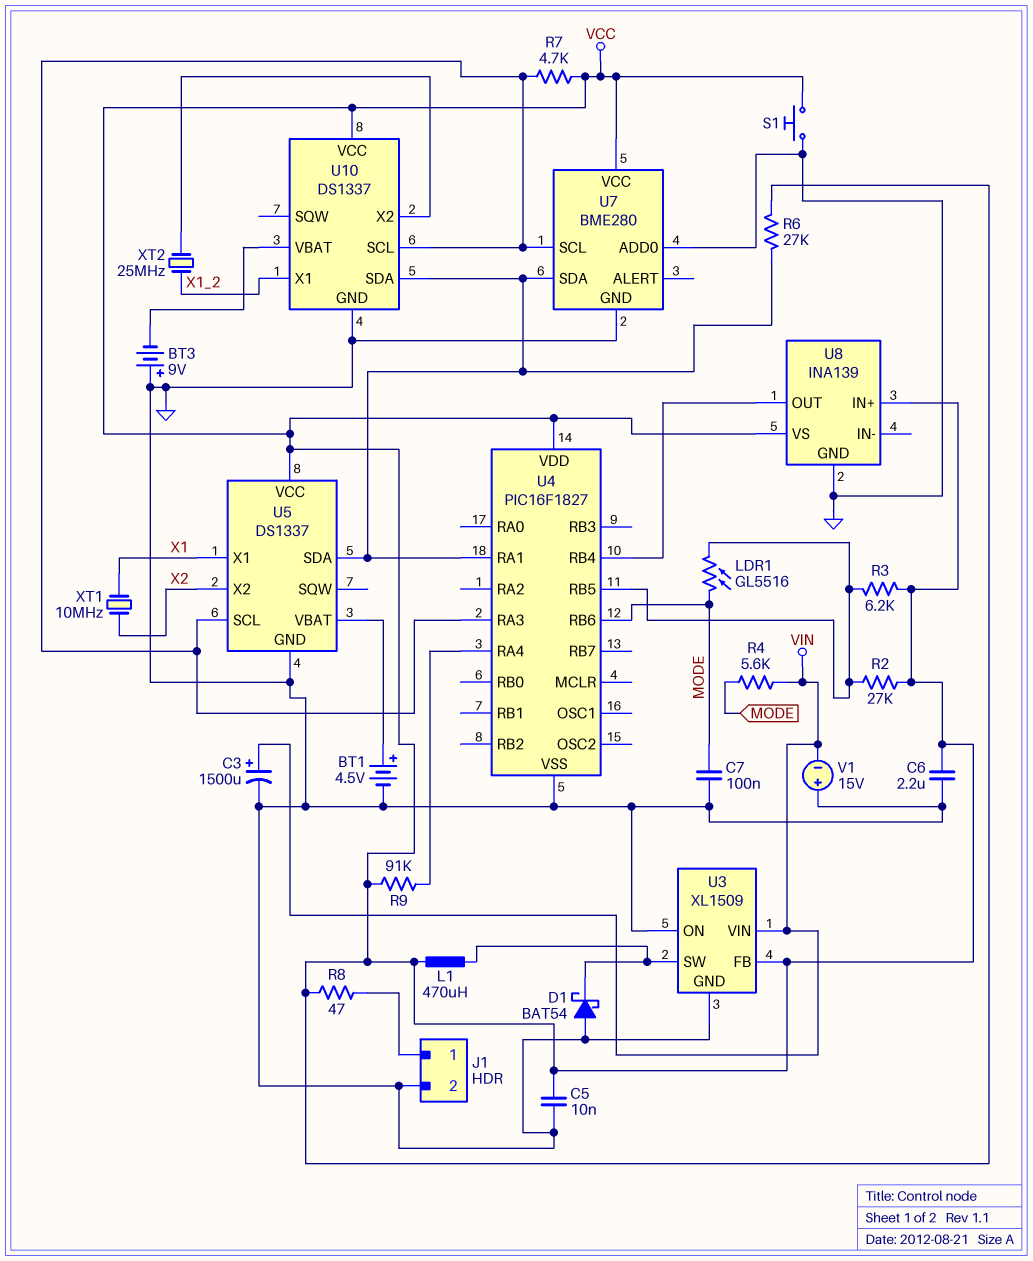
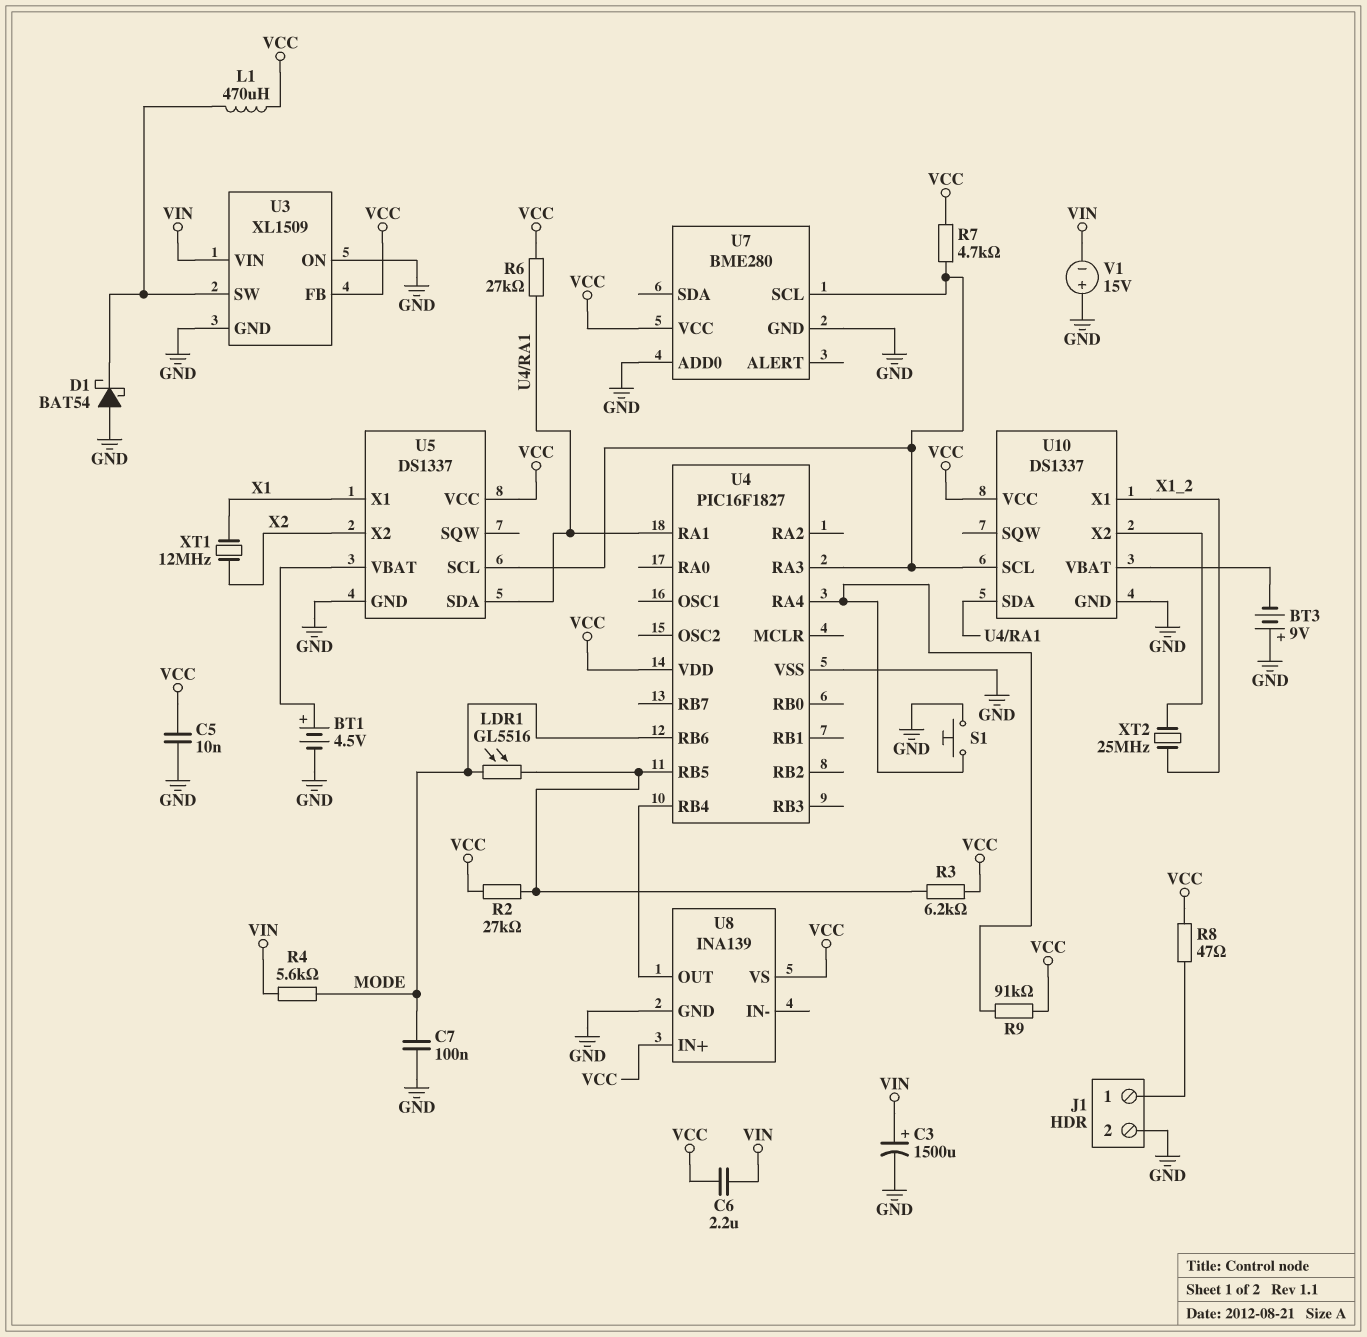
C6: 2.2uF (GND, VCC) -> 2.2uF (VCC, VIN)
S1: button (GND, VCC) -> button (GND, U4/RA4)
U7 pin SDA: U4/RA1 -> none
XT1: 10MHz (X1, X2) -> 12MHz (X1, X2)

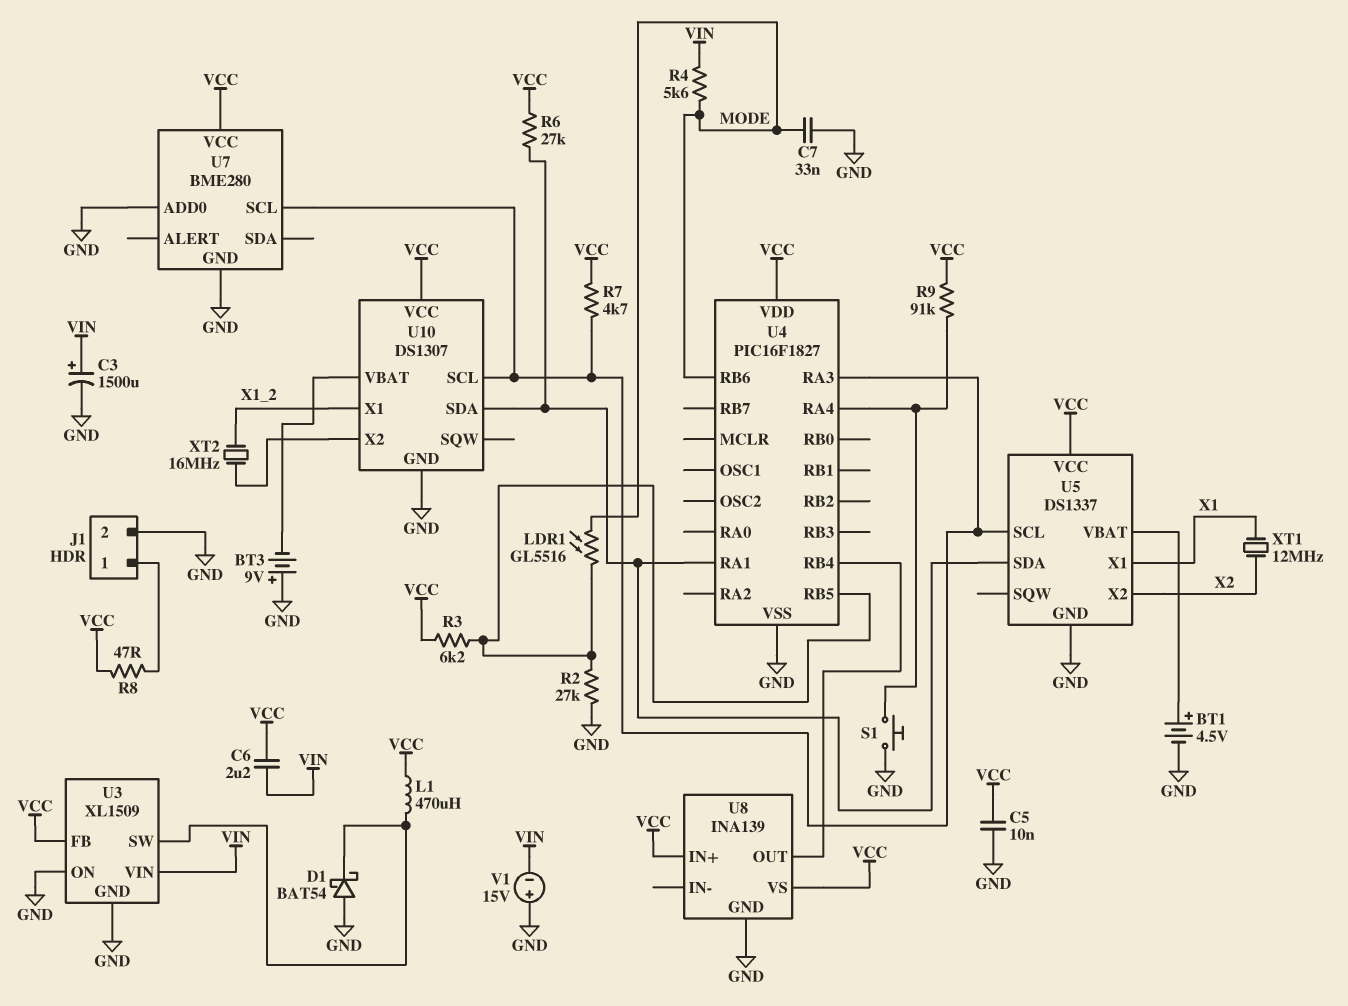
C7: 100nF (GND, MODE) -> 33nF (GND, MODE)
R2: 27k (U4/RB5, VCC) -> 27k (GND, U4/RB5)
U10: DS1337 -> DS1307
XT2: 25MHz (U10/X2, X1_2) -> 16MHz (U10/X2, X1_2)

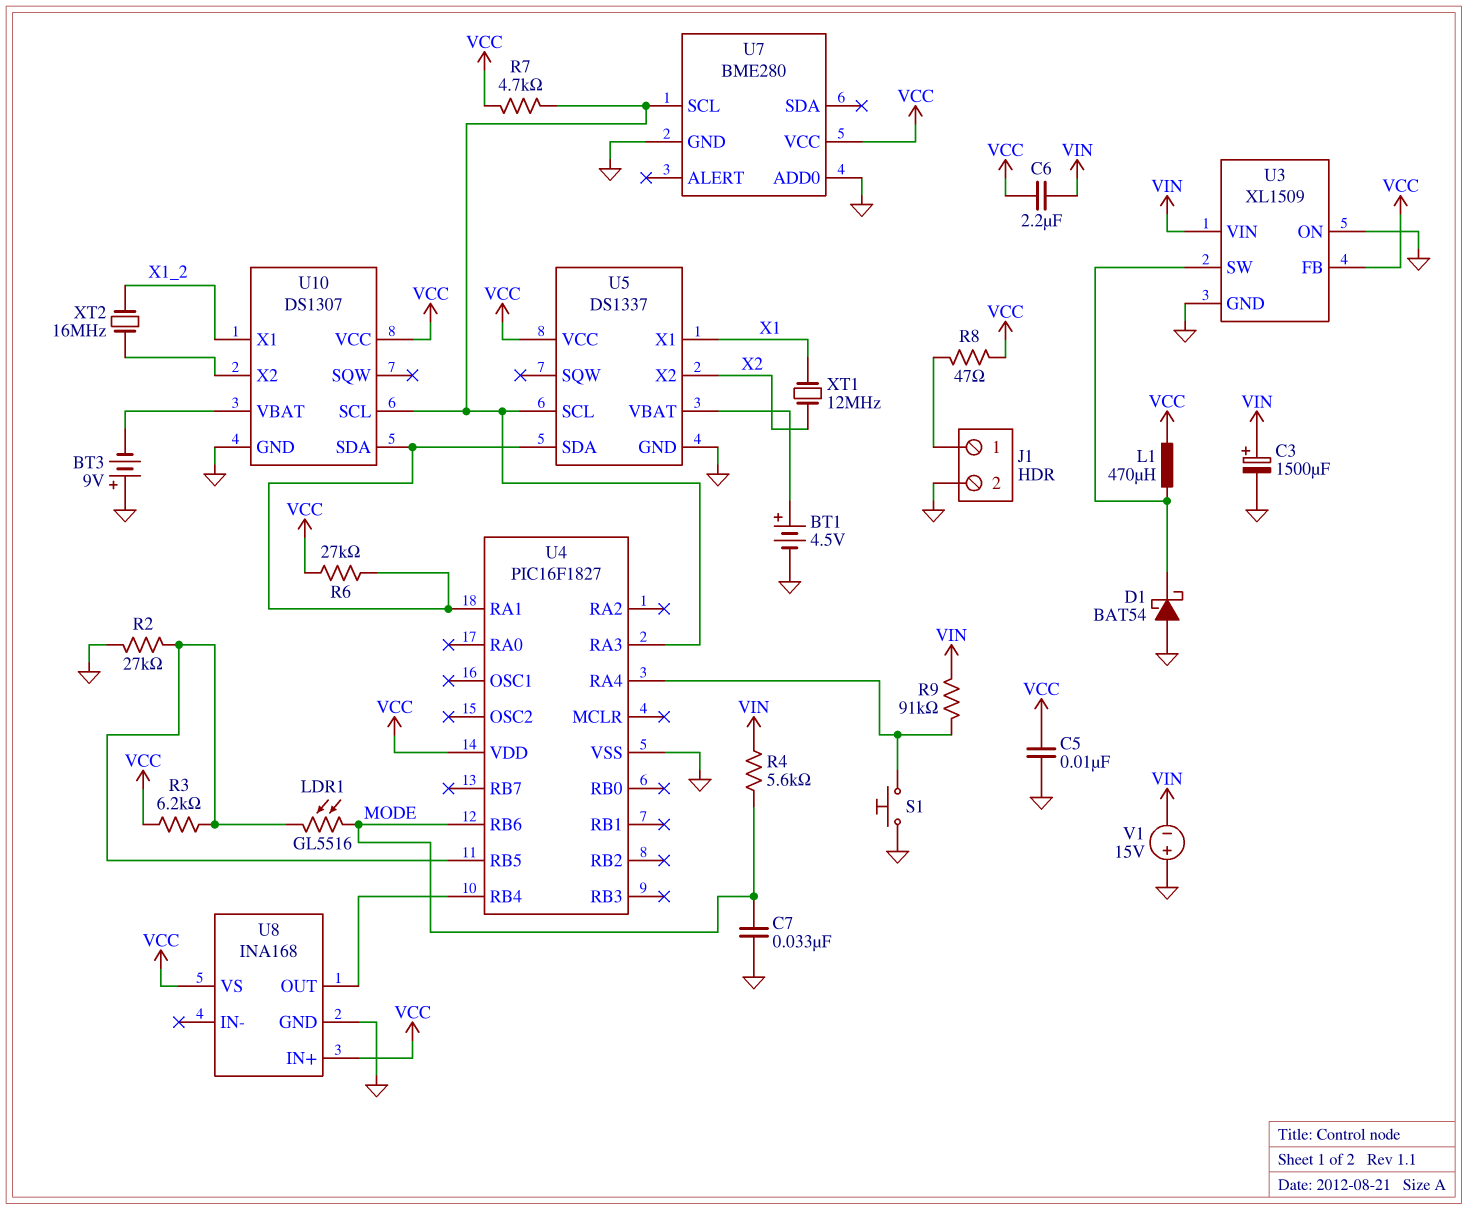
R9: 91k (U4/RA4, VCC) -> 91k (U4/RA4, VIN)
U8: INA139 -> INA168

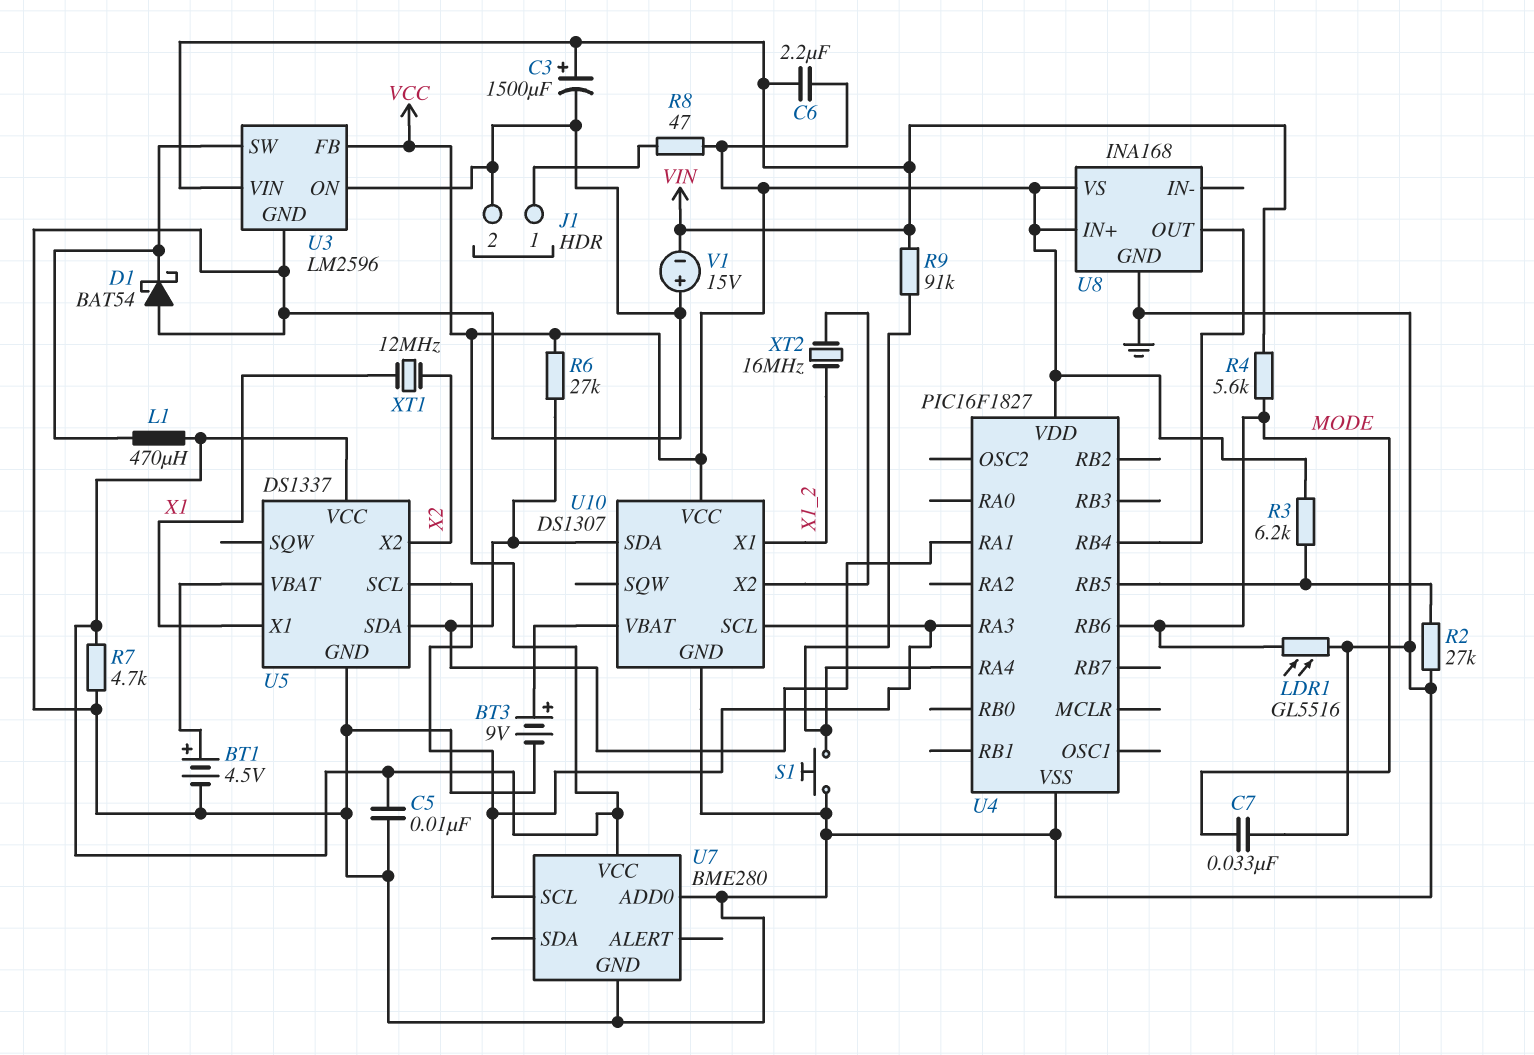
BT3: 9V (plus GND, minus U10/VBAT) -> 9V (plus U10/VBAT, minus GND)
LDR1: GL5516 (MODE, U4/RB5) -> GL5516 (GND, MODE)
R7: 4.7k (U4/RA3, VCC) -> 4.7k (GND, VCC)
U3: XL1509 -> LM2596

